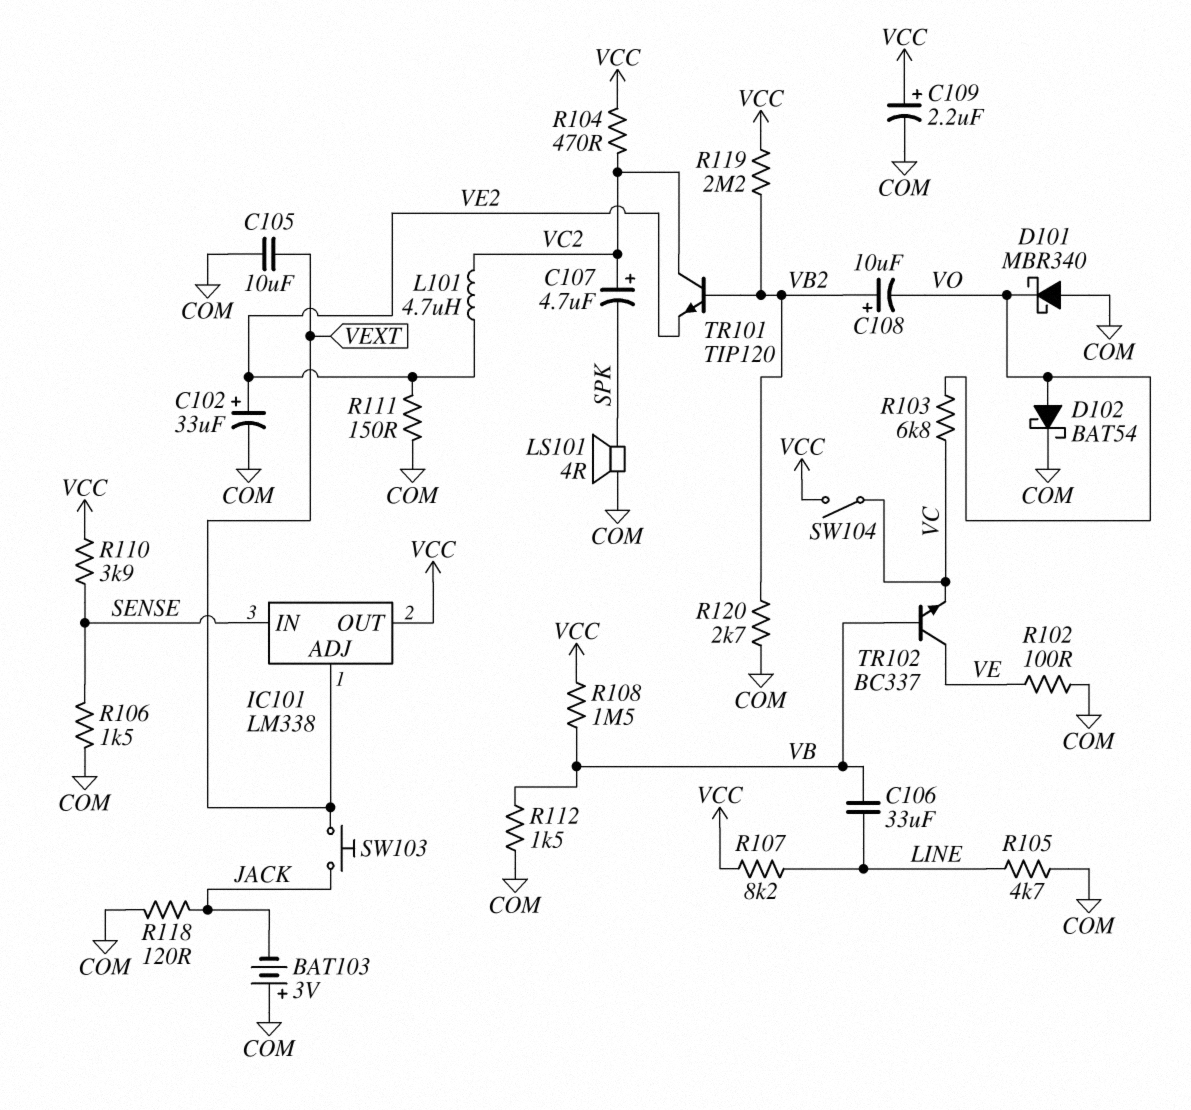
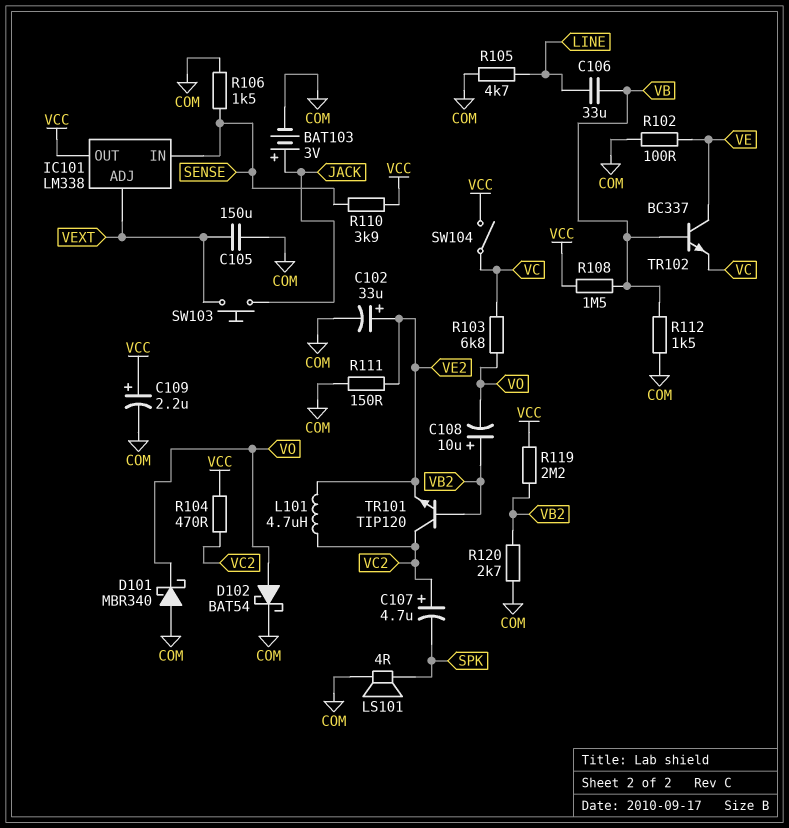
BAT103: 3V (plus COM, minus JACK) -> 3V (plus JACK, minus COM)
C105: 10uF (COM, VEXT) -> 150uF (COM, VEXT)
R107: 8.2k (LINE, VCC) -> none
R118: 120 (COM, JACK) -> none

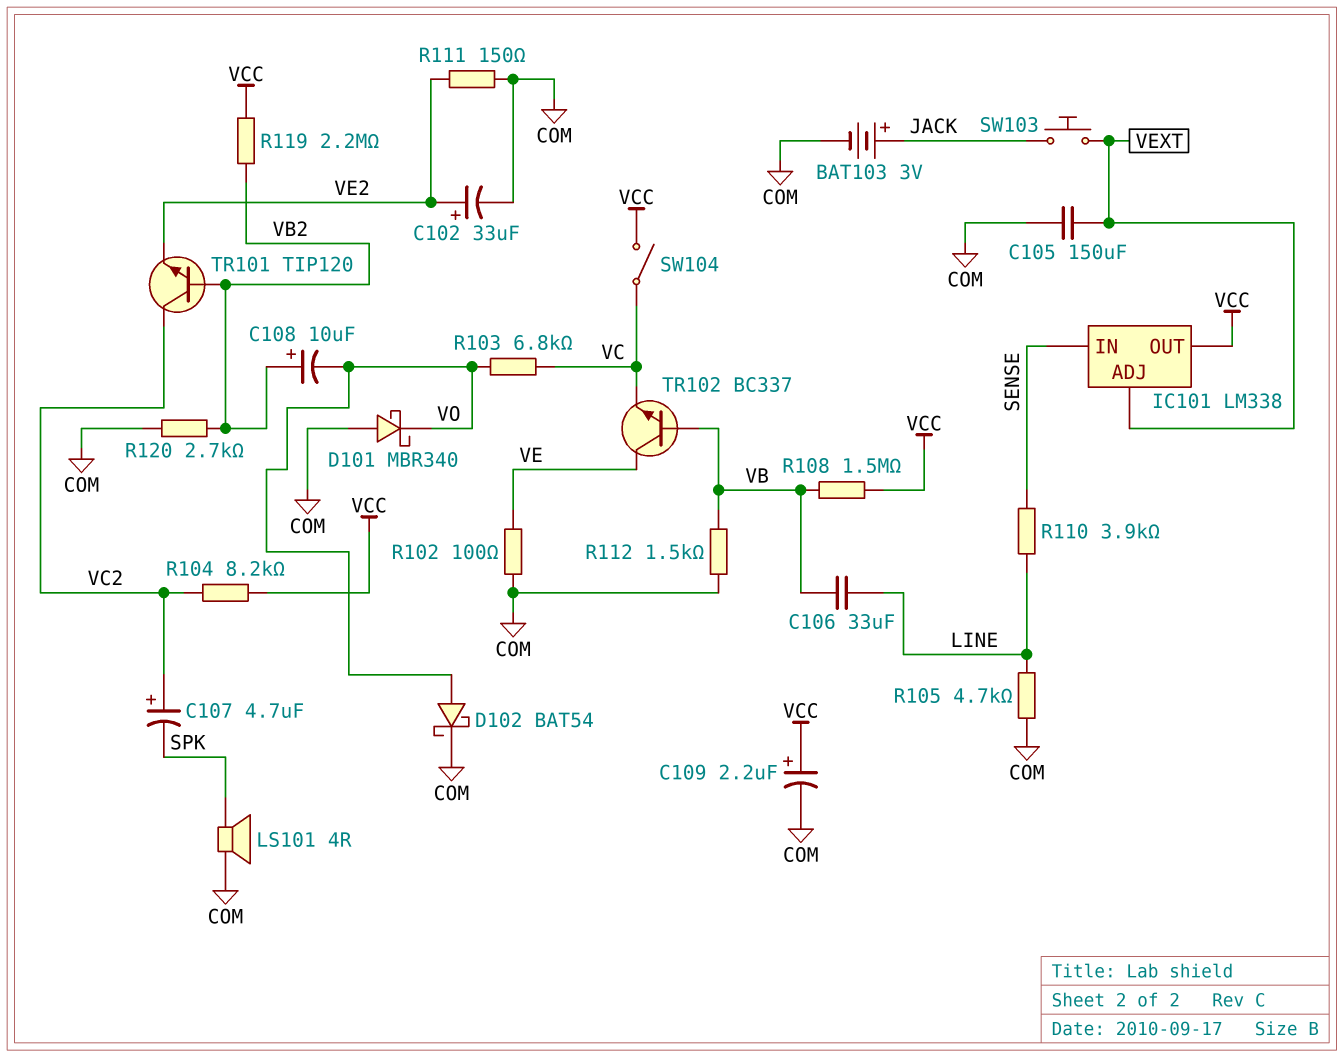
L101: 4.7uH (VC2, VE2) -> none
R104: 470 (VC2, VCC) -> 8.2k (VC2, VCC)
R106: 1.5k (COM, SENSE) -> none
R110: 3.9k (SENSE, VCC) -> 3.9k (LINE, SENSE)

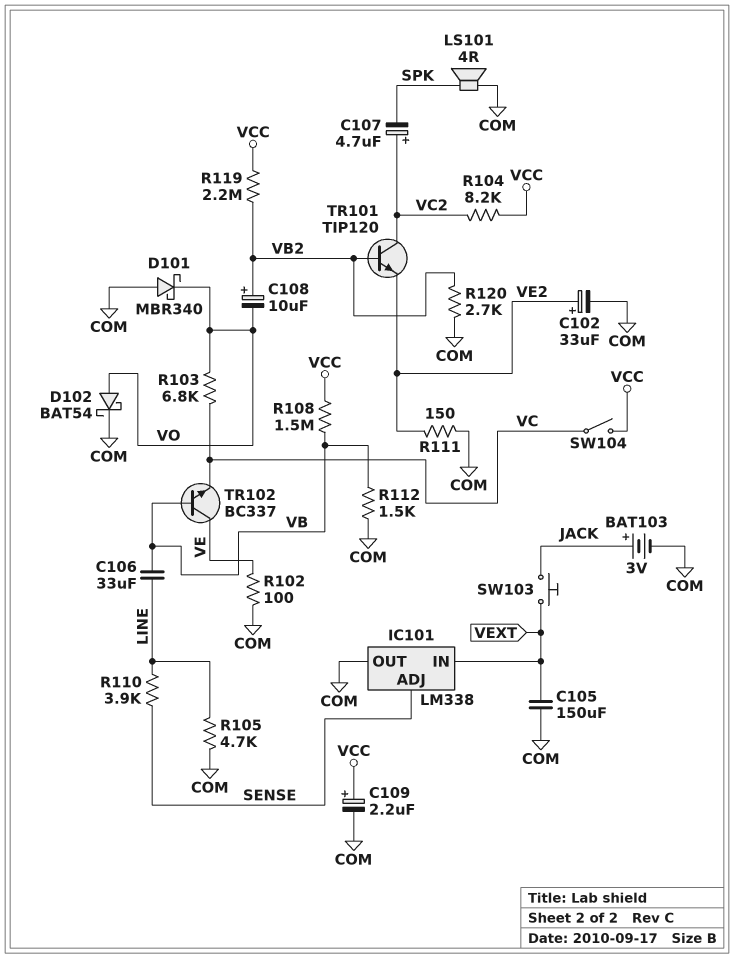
IC101 pin ADJ: VEXT -> SENSE
IC101 pin IN: SENSE -> VEXT
IC101 pin OUT: VCC -> COM

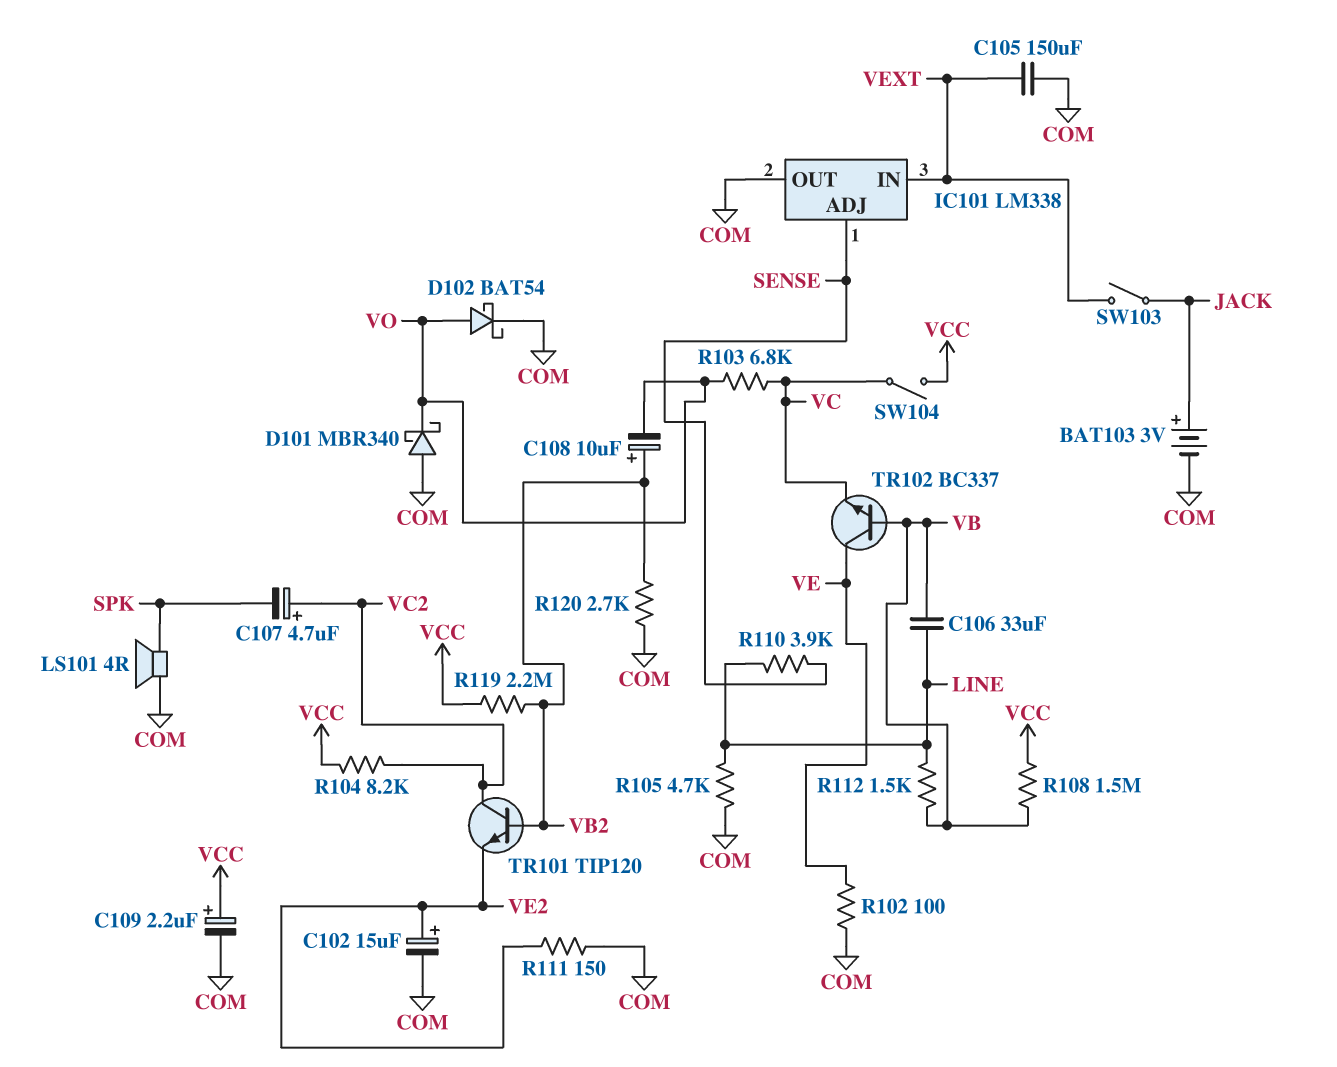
C102: 33uF (plus VE2, minus COM) -> 15uF (plus VE2, minus COM)
R112: 1.5k (COM, VB) -> 1.5k (LINE, VB)
SW103: button (JACK, VEXT) -> switch (JACK, VEXT)

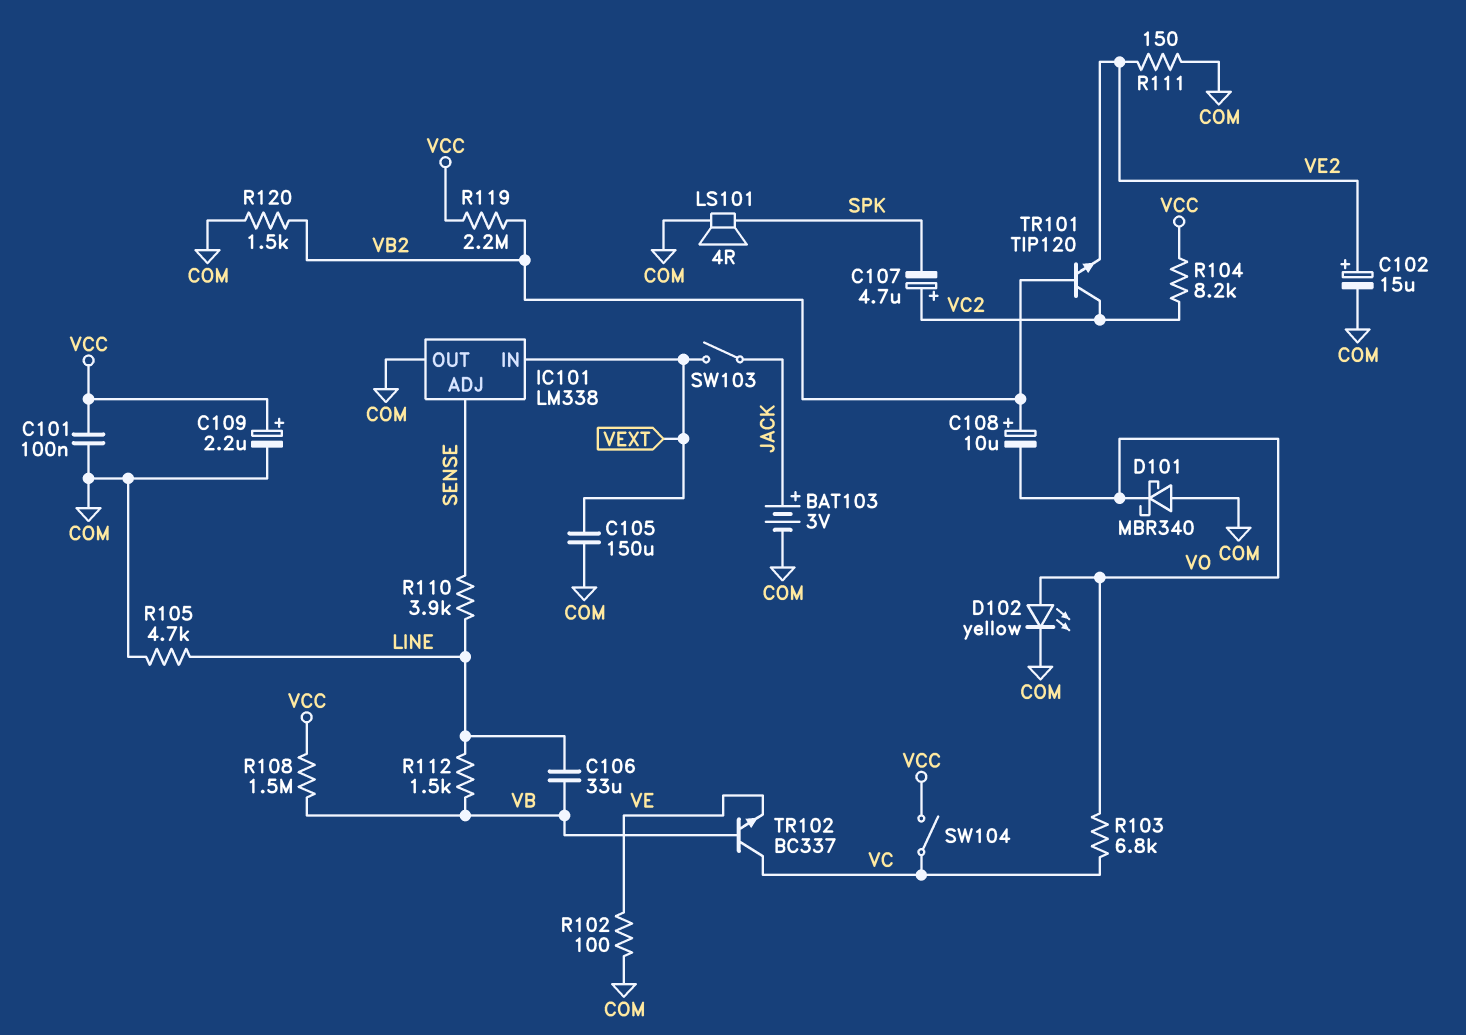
C101: none -> 100nF (COM, VCC)
D102: schottky BAT54 (A VO, K COM) -> LED yellow (A VO, K COM)
R120: 2.7k (COM, VB2) -> 1.5k (COM, VB2)
TR102: NPN BC337 (B VB, C VE, E VC) -> NPN BC337 (B VB, C VC, E VE)

